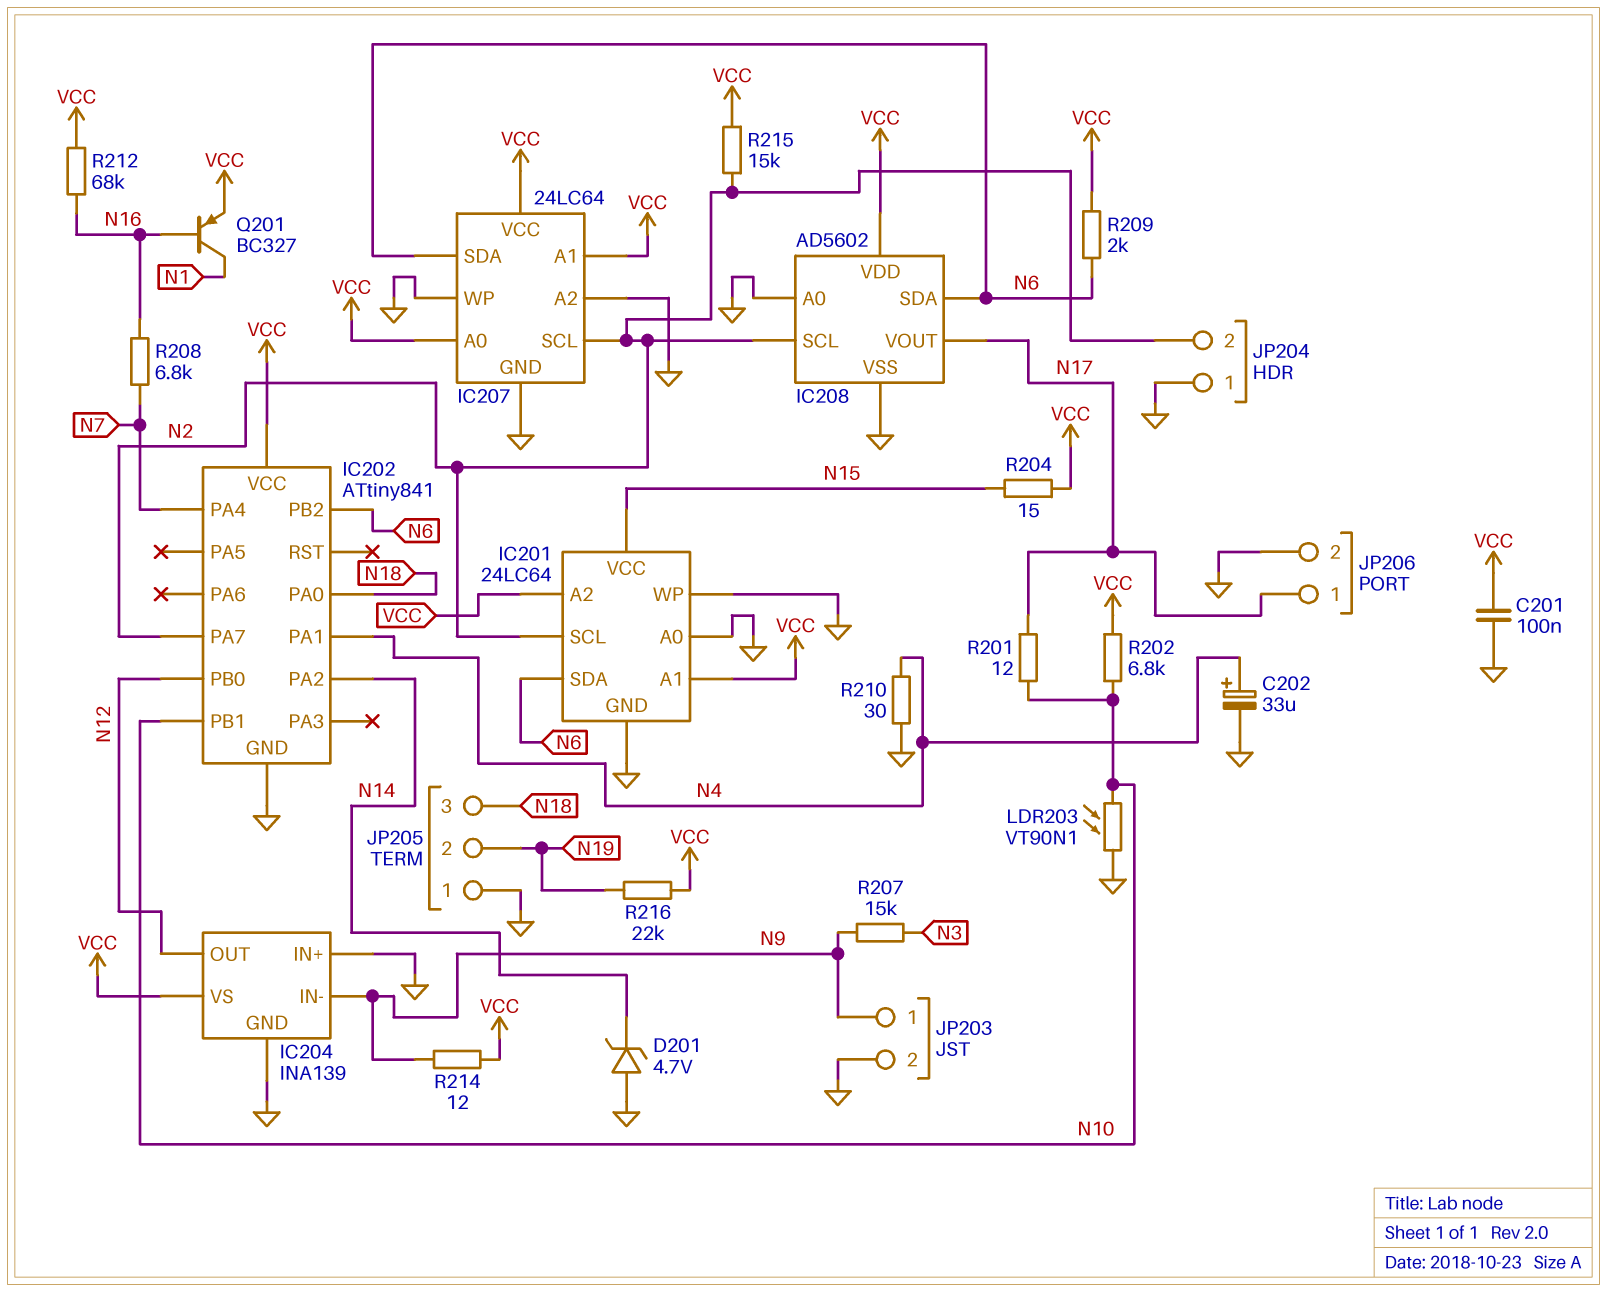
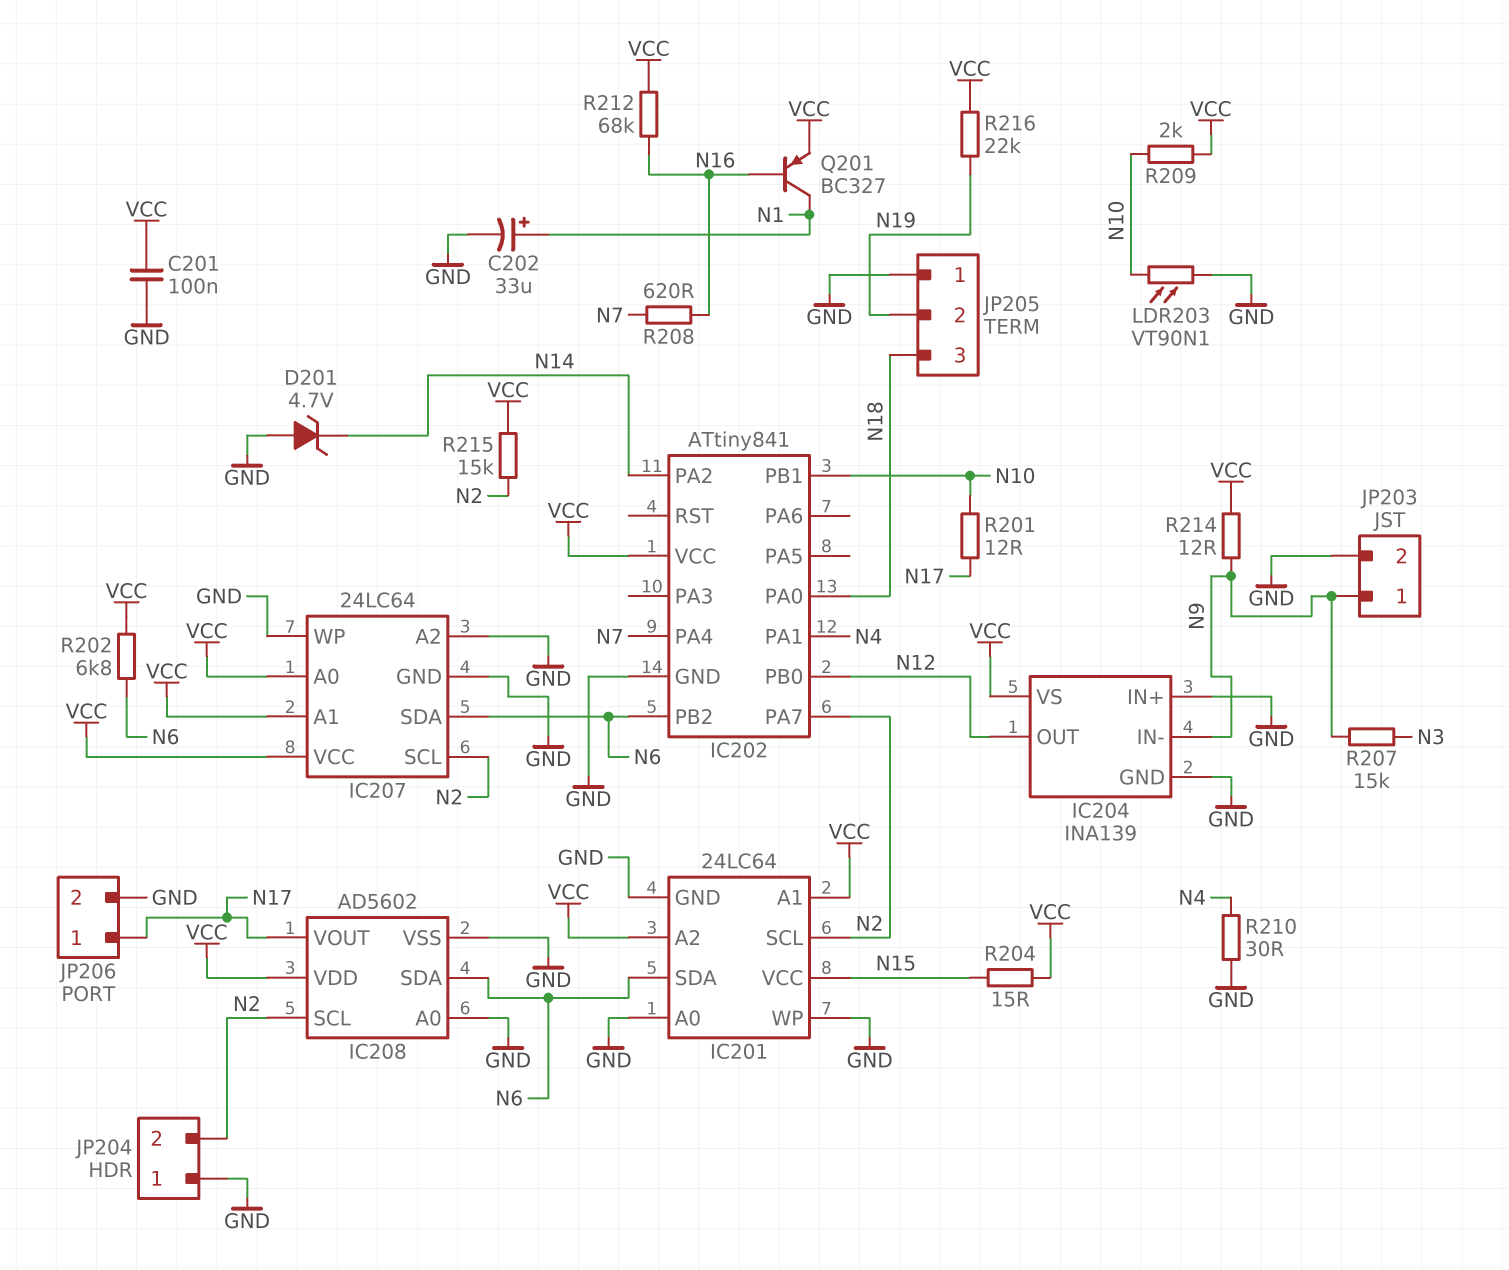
C202: 33uF (plus N4, minus GND) -> 33uF (plus N1, minus GND)
R202: 6.8k (N10, VCC) -> 6.8k (N6, VCC)
R208: 6.8k (N7, N16) -> 620 (N7, N16)
R209: 2k (N6, VCC) -> 2k (N10, VCC)

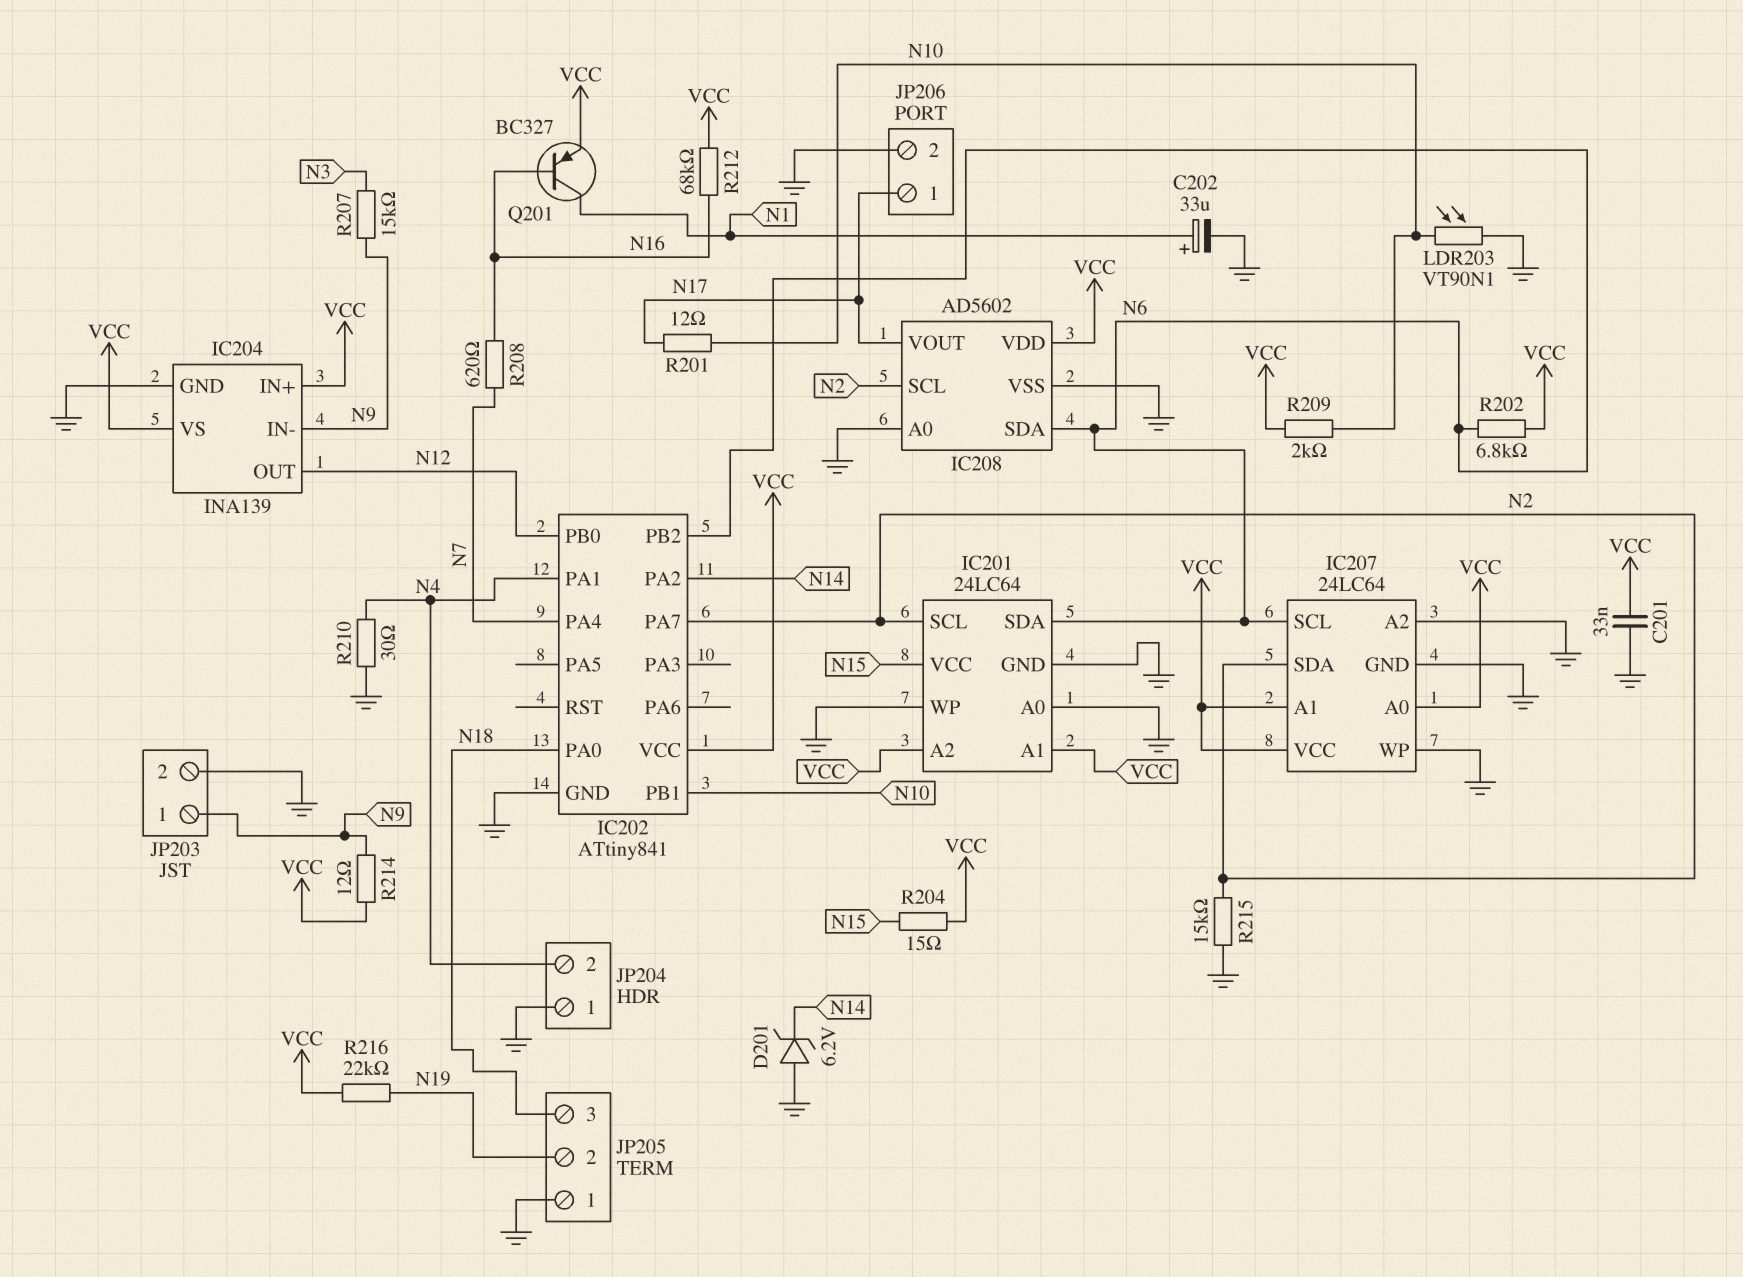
C201: 100nF (GND, VCC) -> 33nF (GND, VCC)
D201: zener 4.7V (A GND, K N14) -> zener 6.2V (A GND, K N14)
IC204 pin IN+: GND -> VCC
IC207 pin SCL: N2 -> N6
IC207 pin SDA: N6 -> N2
JP204 pin 2: N2 -> N4
R215: 15k (N2, VCC) -> 15k (GND, N2)

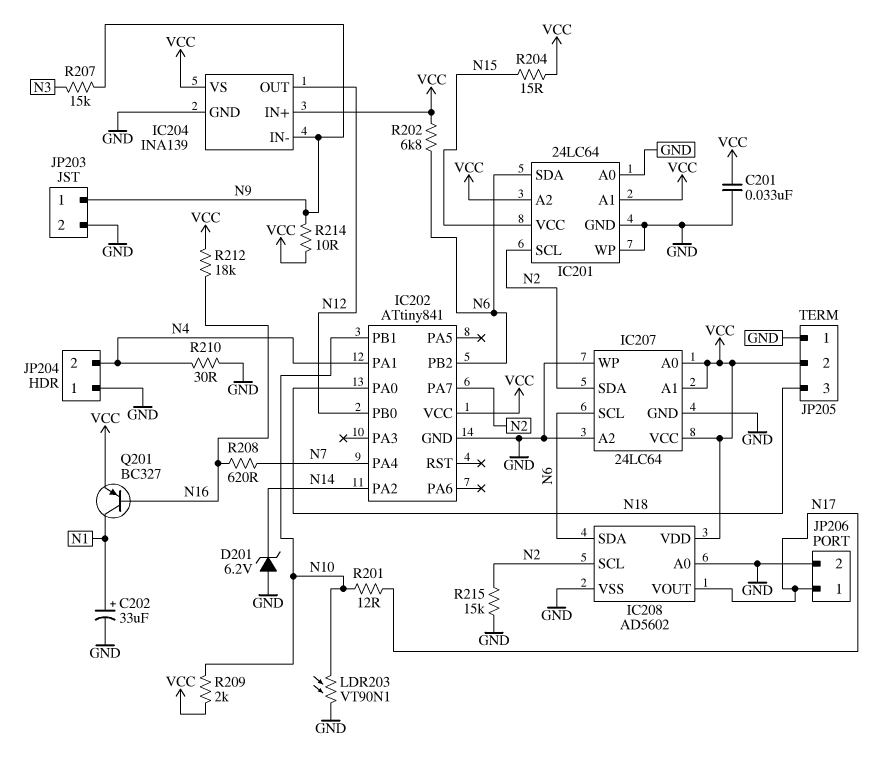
JP205 pin 2: N19 -> VCC
R212: 68k (N16, VCC) -> 18k (N16, VCC)
R214: 12 (N9, VCC) -> 10 (N9, VCC)
R216: 22k (N19, VCC) -> none

